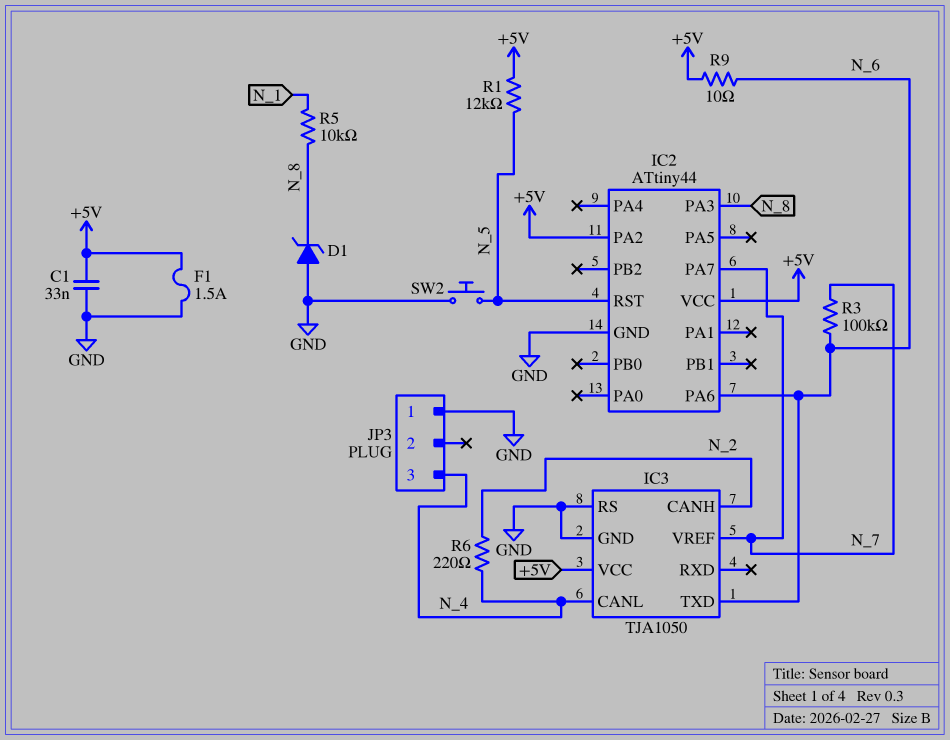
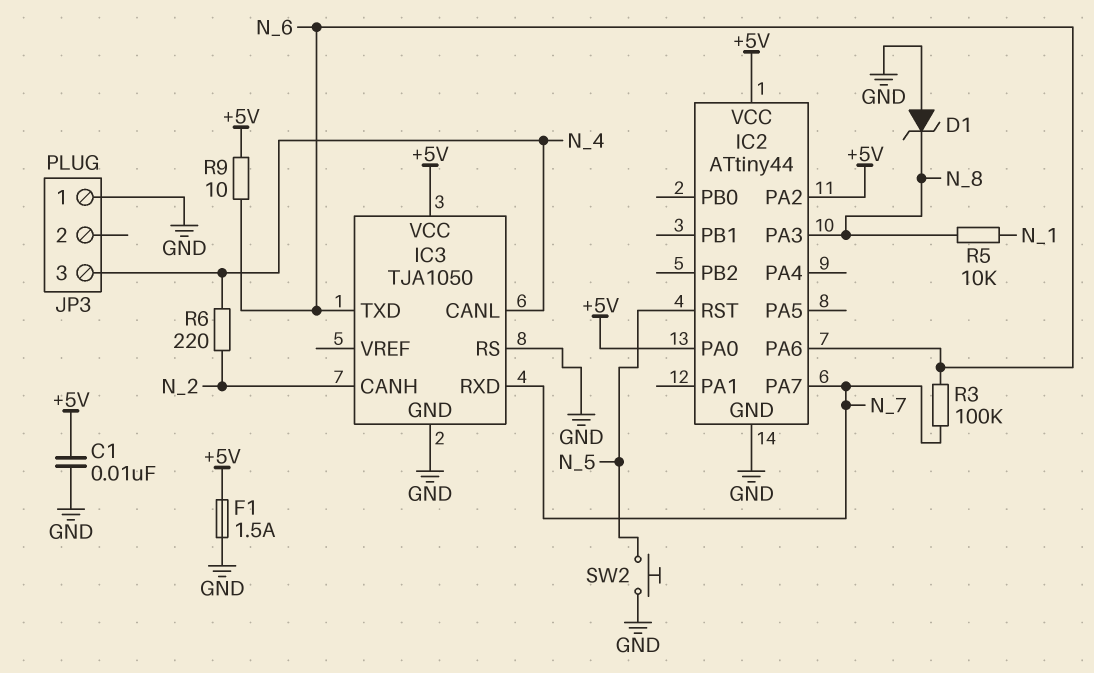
C1: 33nF (+5V, GND) -> 10nF (+5V, GND)
IC2 pin PA0: none -> +5V
IC3 pin RXD: none -> N_7
IC3 pin VREF: N_7 -> none
R1: 12k (+5V, N_5) -> none

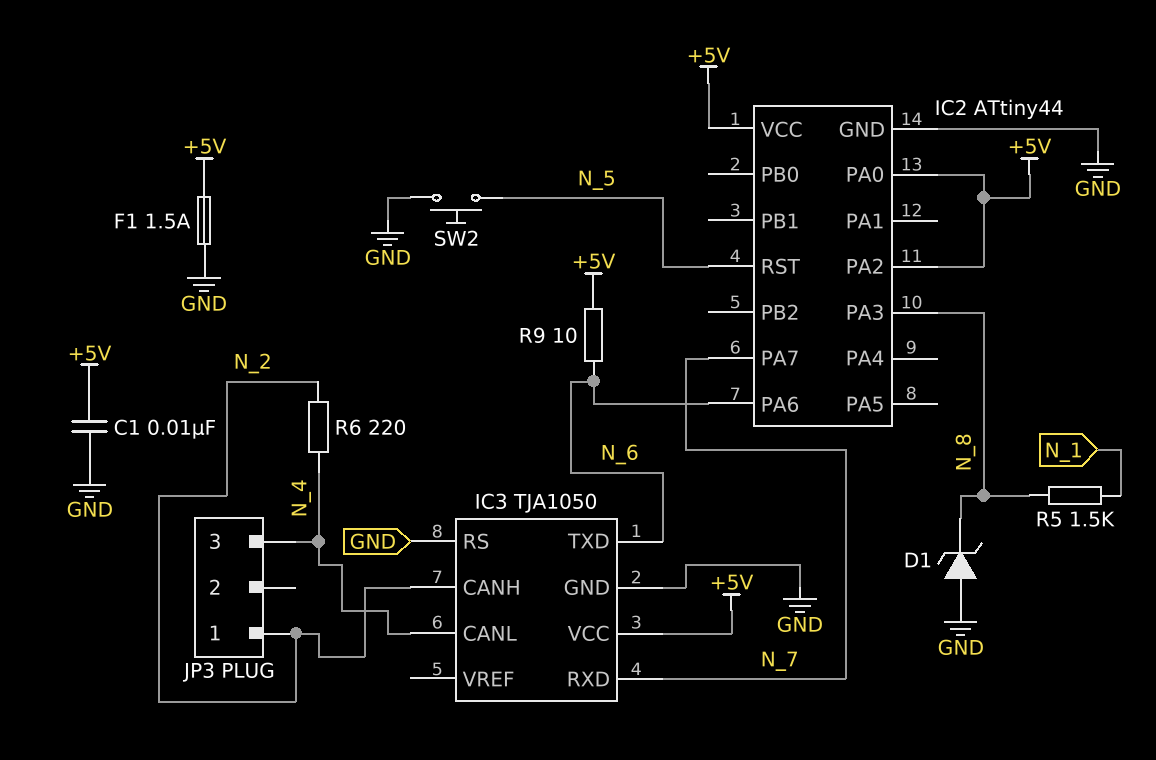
JP3 pin 1: GND -> N_2
R3: 100k (N_6, N_7) -> none
R5: 10k (N_1, N_8) -> 1.5k (N_1, N_8)

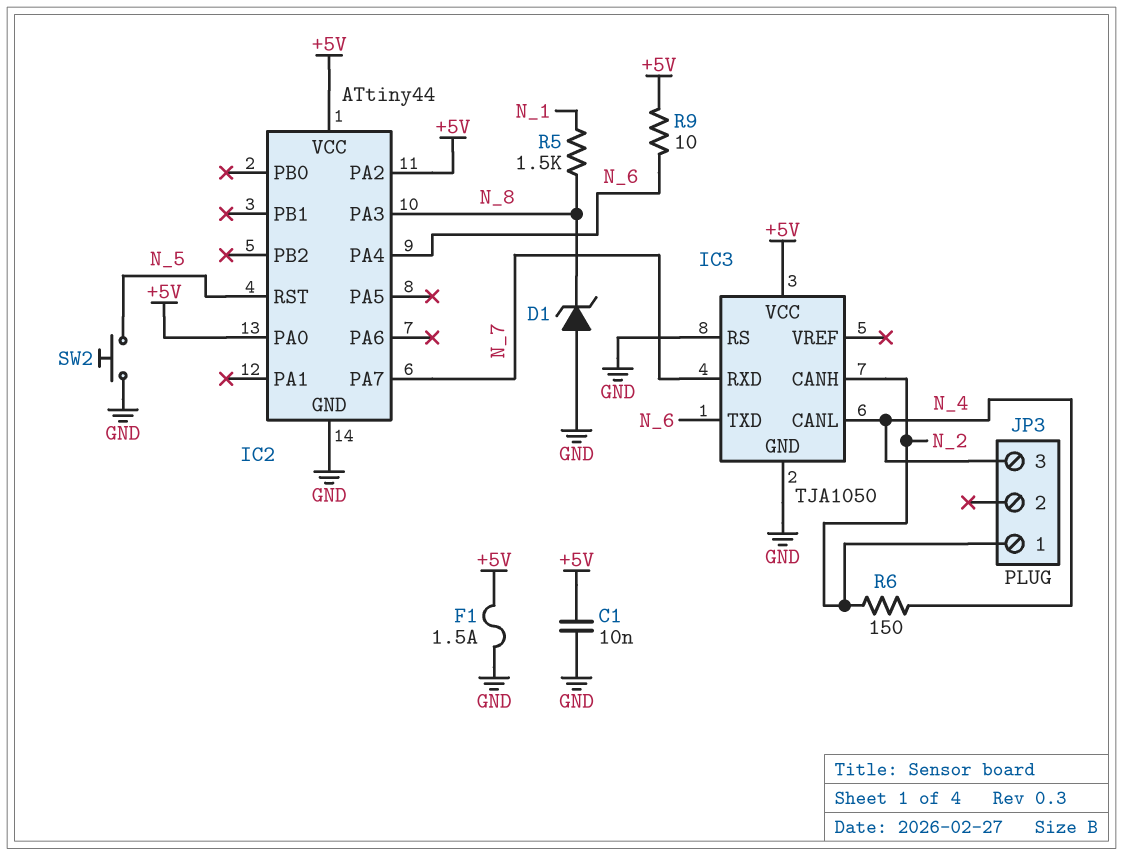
IC2 pin PA4: none -> N_6
IC2 pin PA6: N_6 -> none
R6: 220 (N_2, N_4) -> 150 (N_2, N_4)

